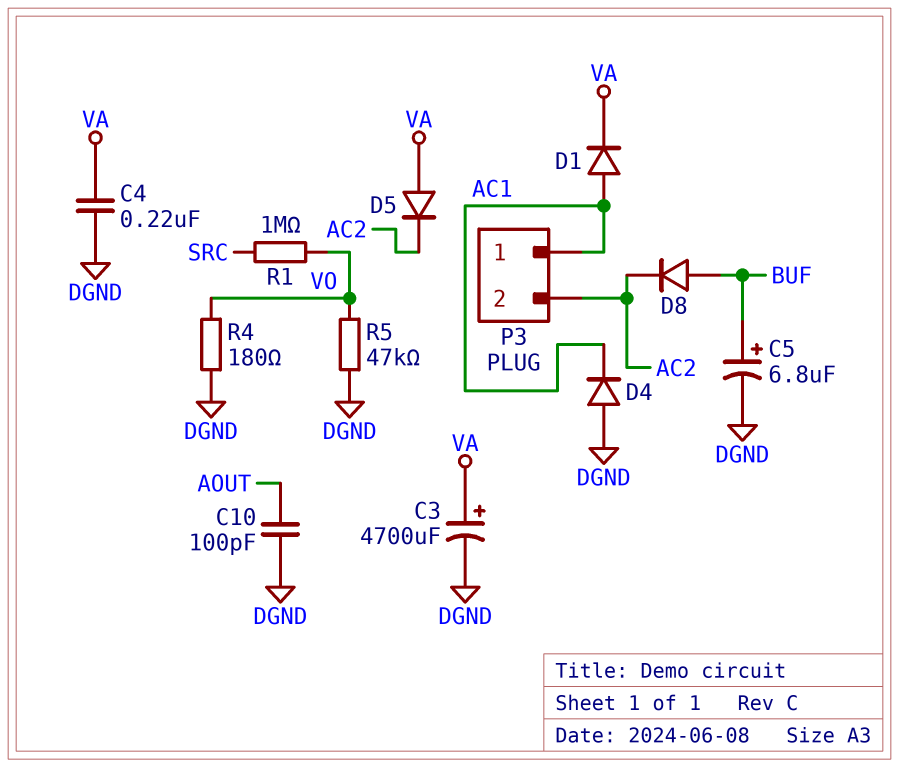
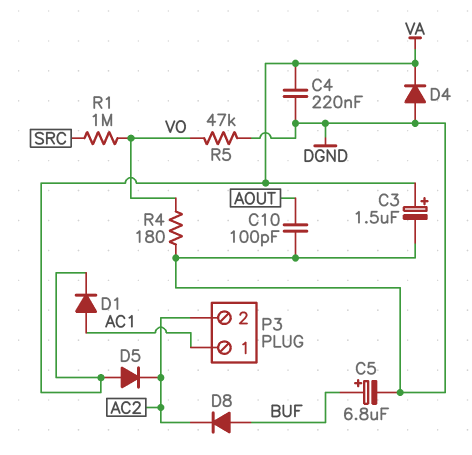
C3: 4700uF (plus VA, minus DGND) -> 1.5uF (plus VA, minus DGND)
D4: diode (A DGND, K AC1) -> diode (A DGND, K VA)

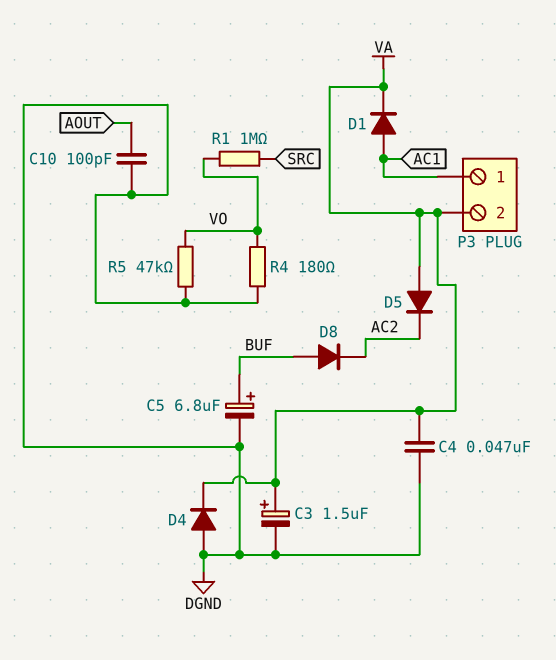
C4: 220nF (DGND, VA) -> 47nF (DGND, VA)
P3 pin 2: AC2 -> VA

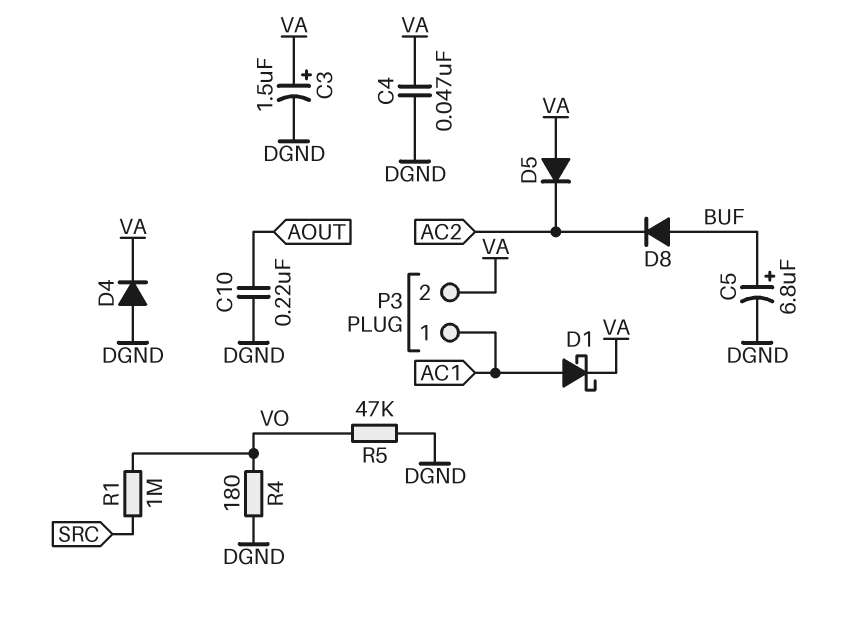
C10: 100pF (AOUT, DGND) -> 220nF (AOUT, DGND)
D1: diode (A AC1, K VA) -> schottky (A AC1, K VA)

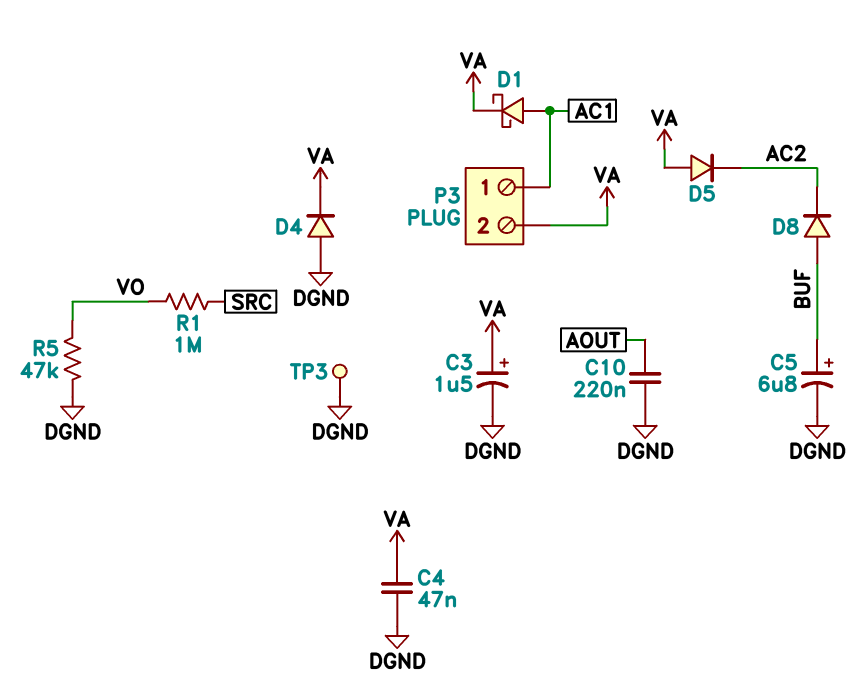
R4: 180 (DGND, VO) -> none
TP3: none -> test point (DGND)

